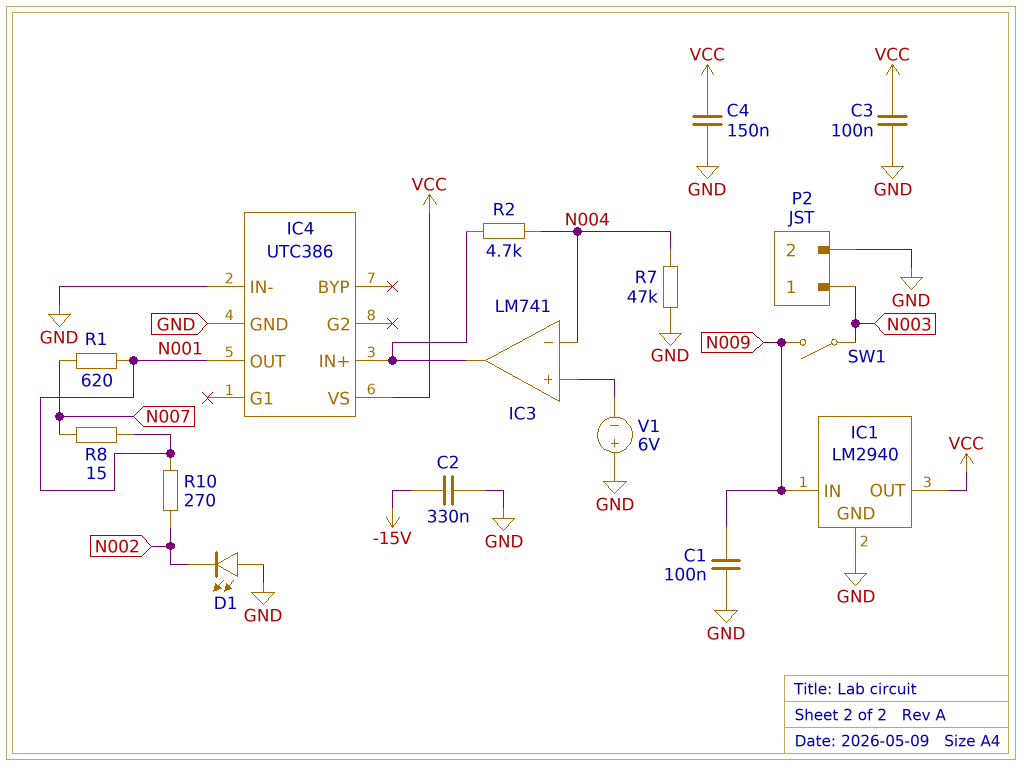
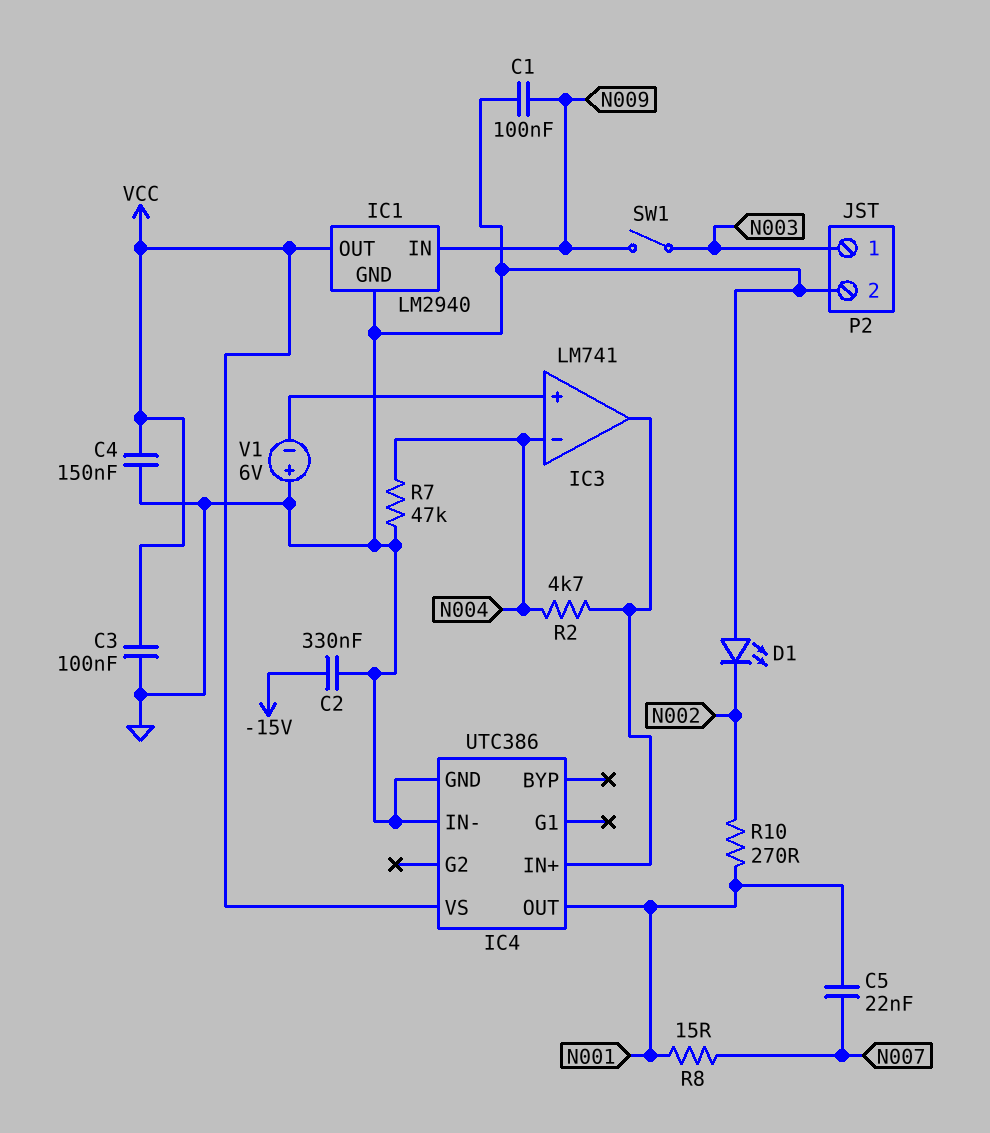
C5: none -> 22nF (N001, N007)
R1: 620 (N001, N007) -> none

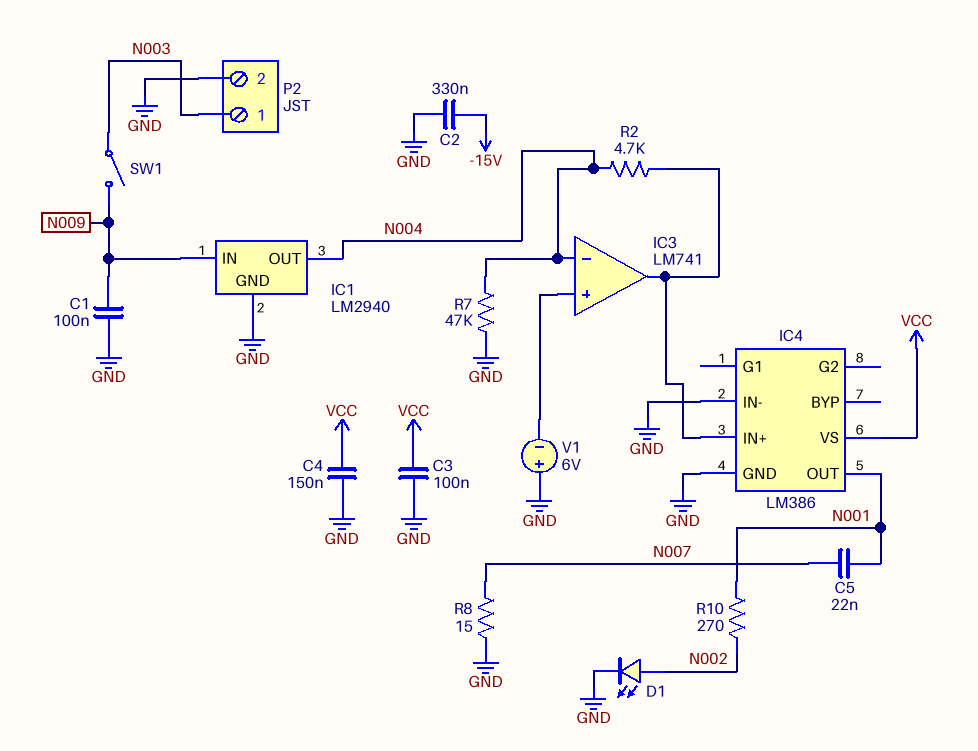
D1: LED (A GND, K N002) -> LED (A N002, K GND)
IC1 pin OUT: VCC -> N004
IC4: UTC386 -> LM386
R8: 15 (N001, N007) -> 15 (GND, N007)

